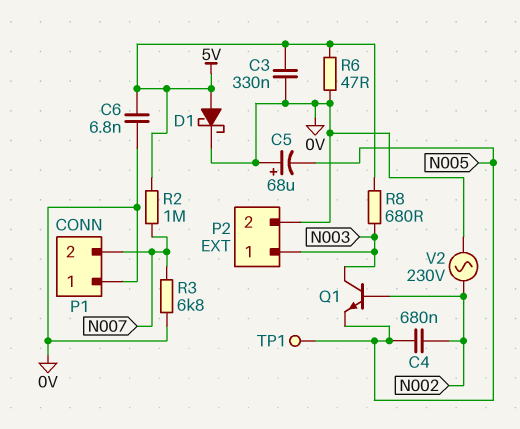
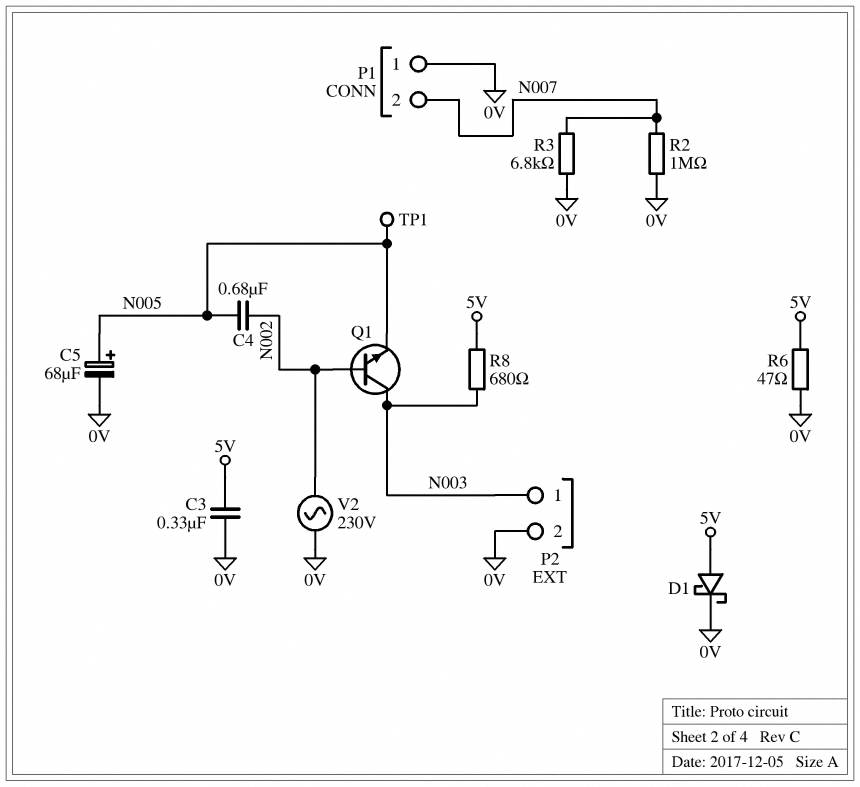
C5: 68uF (plus 0V, minus N005) -> 68uF (plus N005, minus 0V)
C6: 6.8nF (0V, 5V) -> none
R2: 1M (5V, N007) -> 1M (0V, N007)

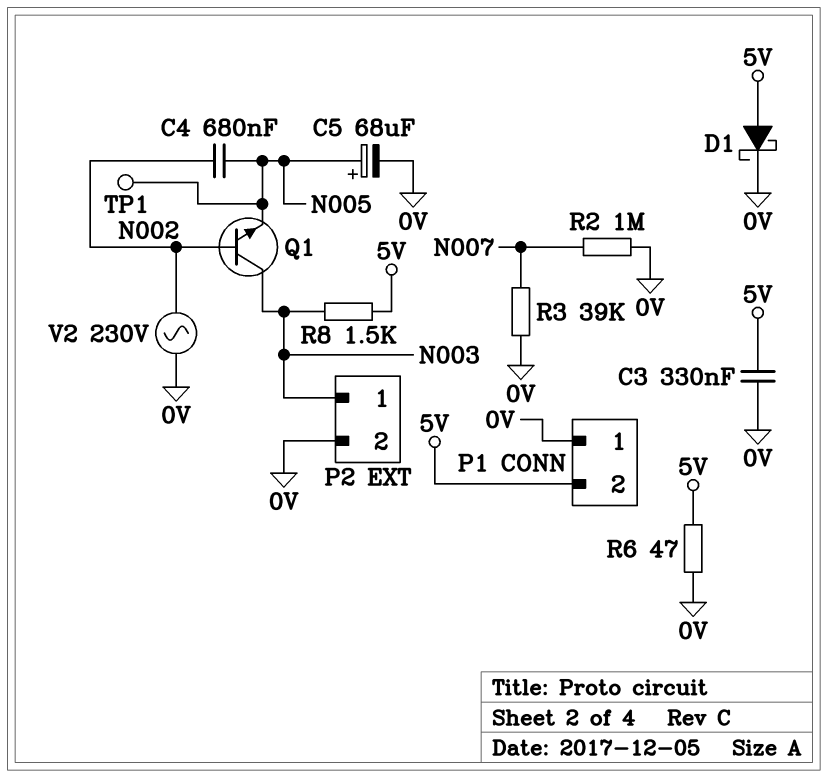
P1 pin 2: N007 -> 5V
R3: 6.8k (0V, N007) -> 39k (0V, N007)
R8: 680 (5V, N003) -> 1.5k (5V, N003)

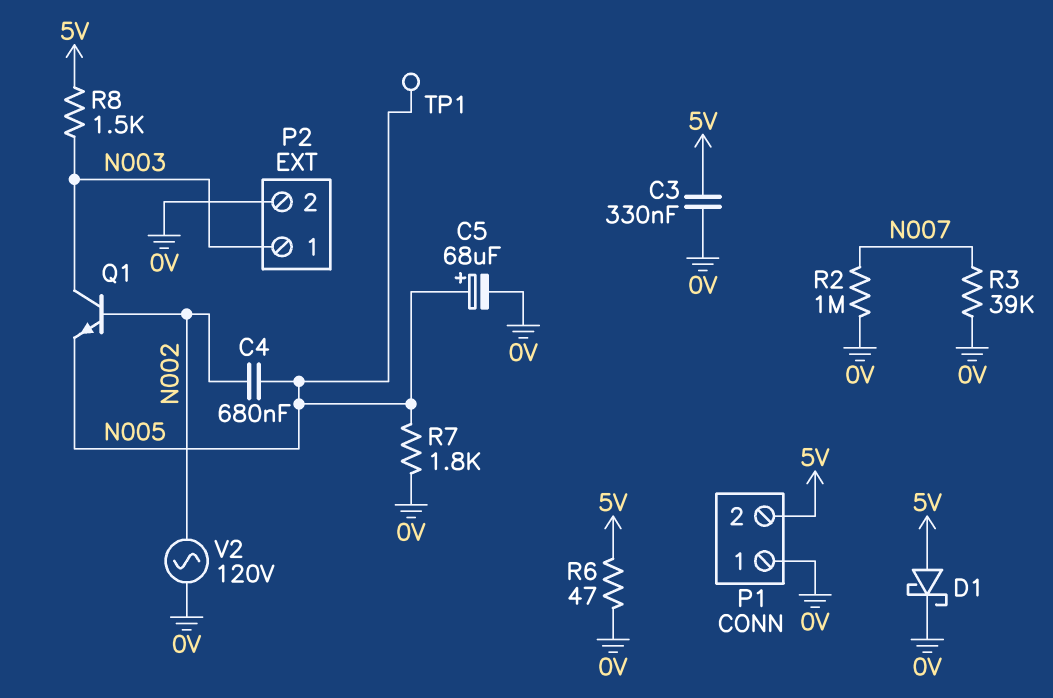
R7: none -> 1.8k (0V, N005)
V2: AC 230V (0V, N002) -> AC 120V (0V, N002)

